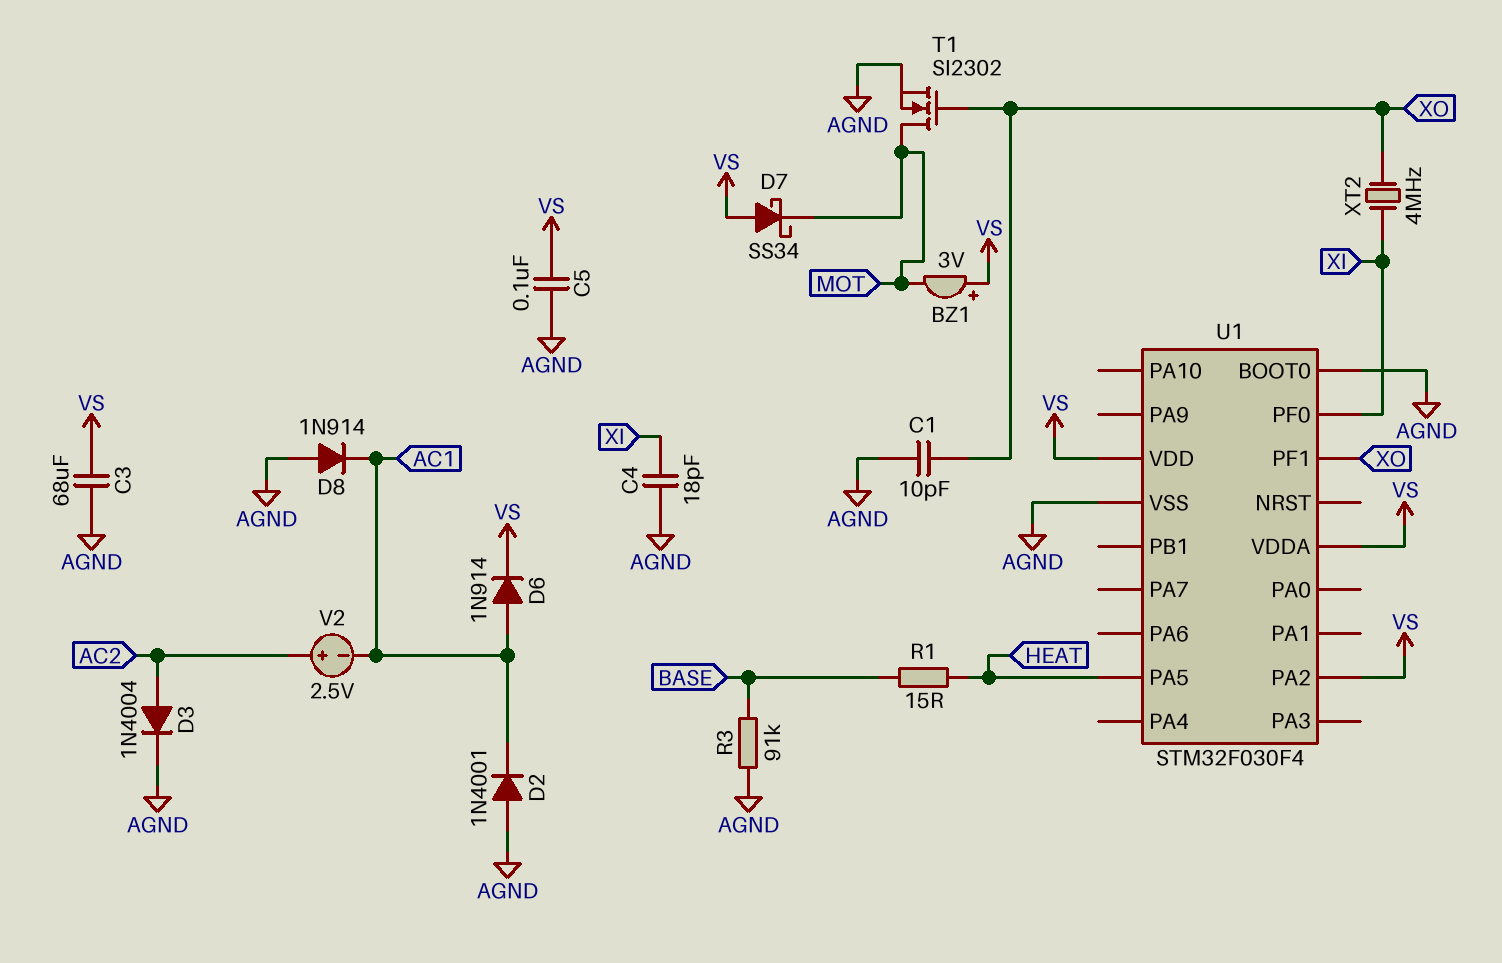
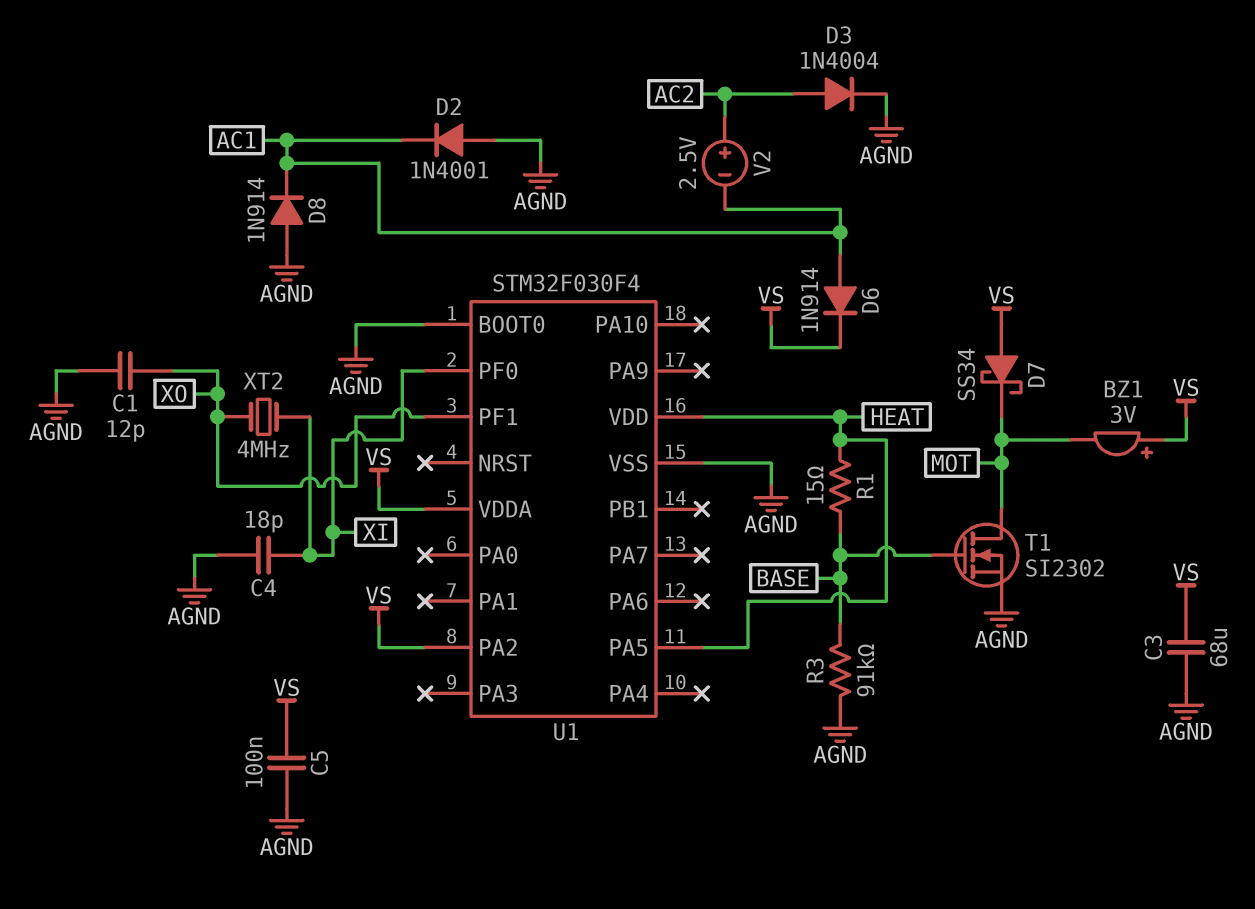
C1: 10pF (AGND, XO) -> 12pF (AGND, XO)
T1: NMOS SI2302 (G XO, D MOT, S AGND) -> NMOS SI2302 (G BASE, D MOT, S AGND)
U1 pin VDD: VS -> HEAT

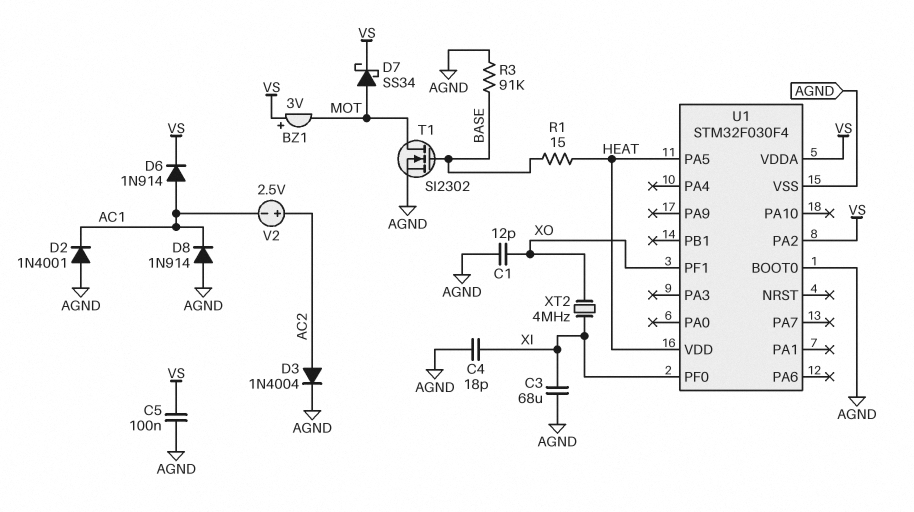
C3: 68uF (AGND, VS) -> 68uF (AGND, XI)
D7: schottky SS34 (A VS, K MOT) -> schottky SS34 (A MOT, K VS)

